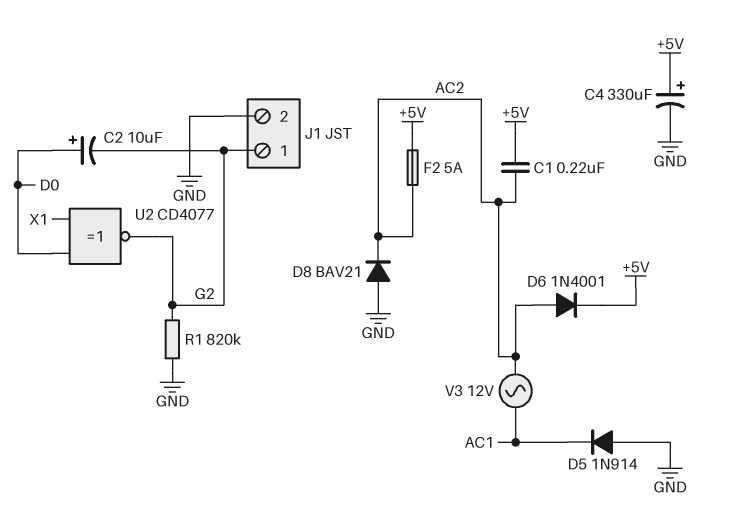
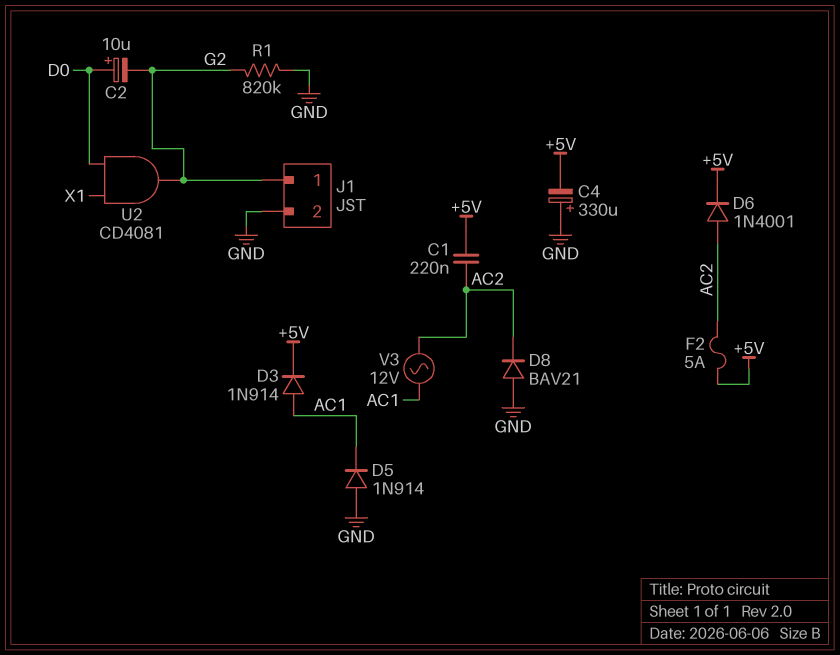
C4: 330uF (plus +5V, minus GND) -> 330uF (plus GND, minus +5V)
D3: none -> diode 1N914 (A AC1, K +5V)
U2: XNOR CD4077 (in D0, in X1, out G2) -> AND CD4081 (in D0, in X1, out G2)

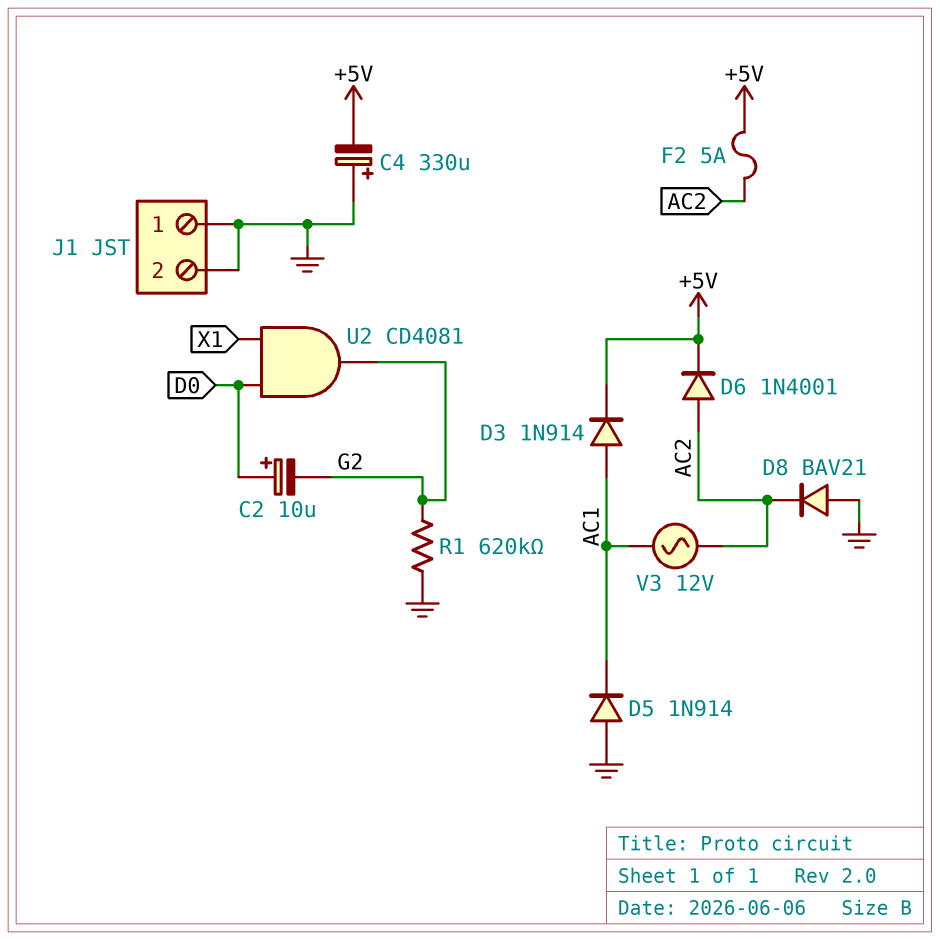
C1: 220nF (+5V, AC2) -> none
J1 pin 1: G2 -> GND
R1: 820k (G2, GND) -> 620k (G2, GND)

